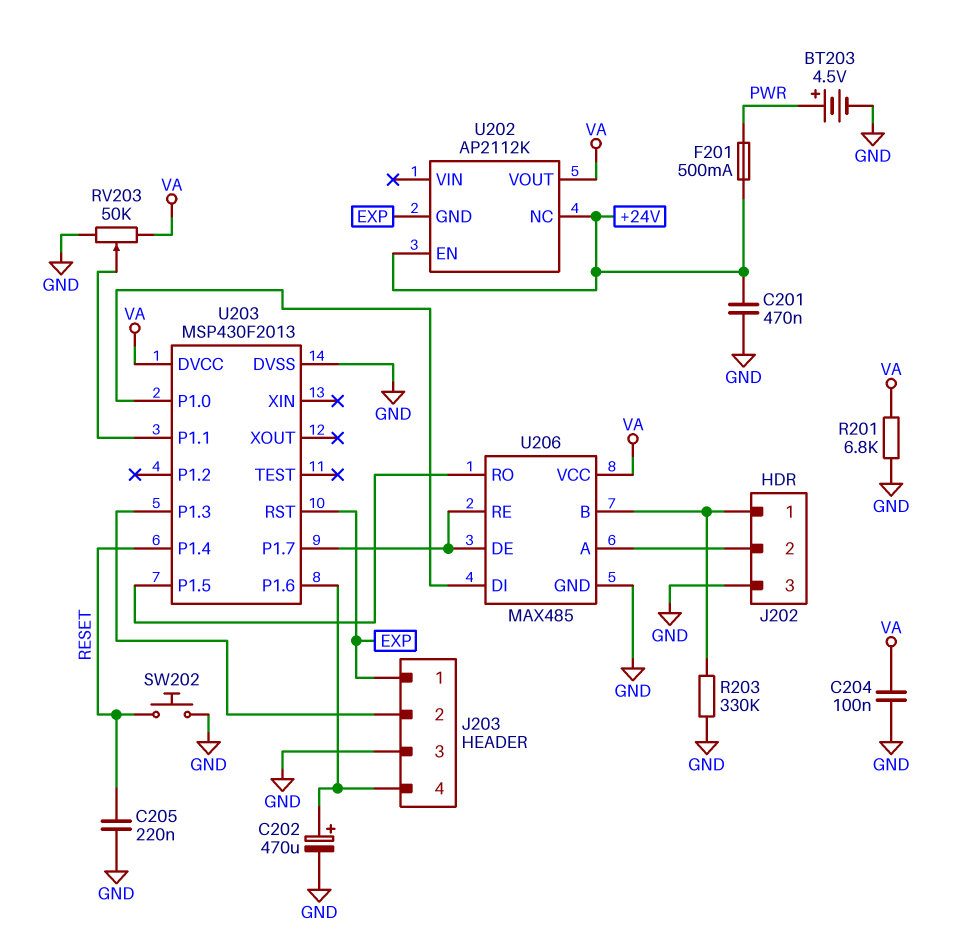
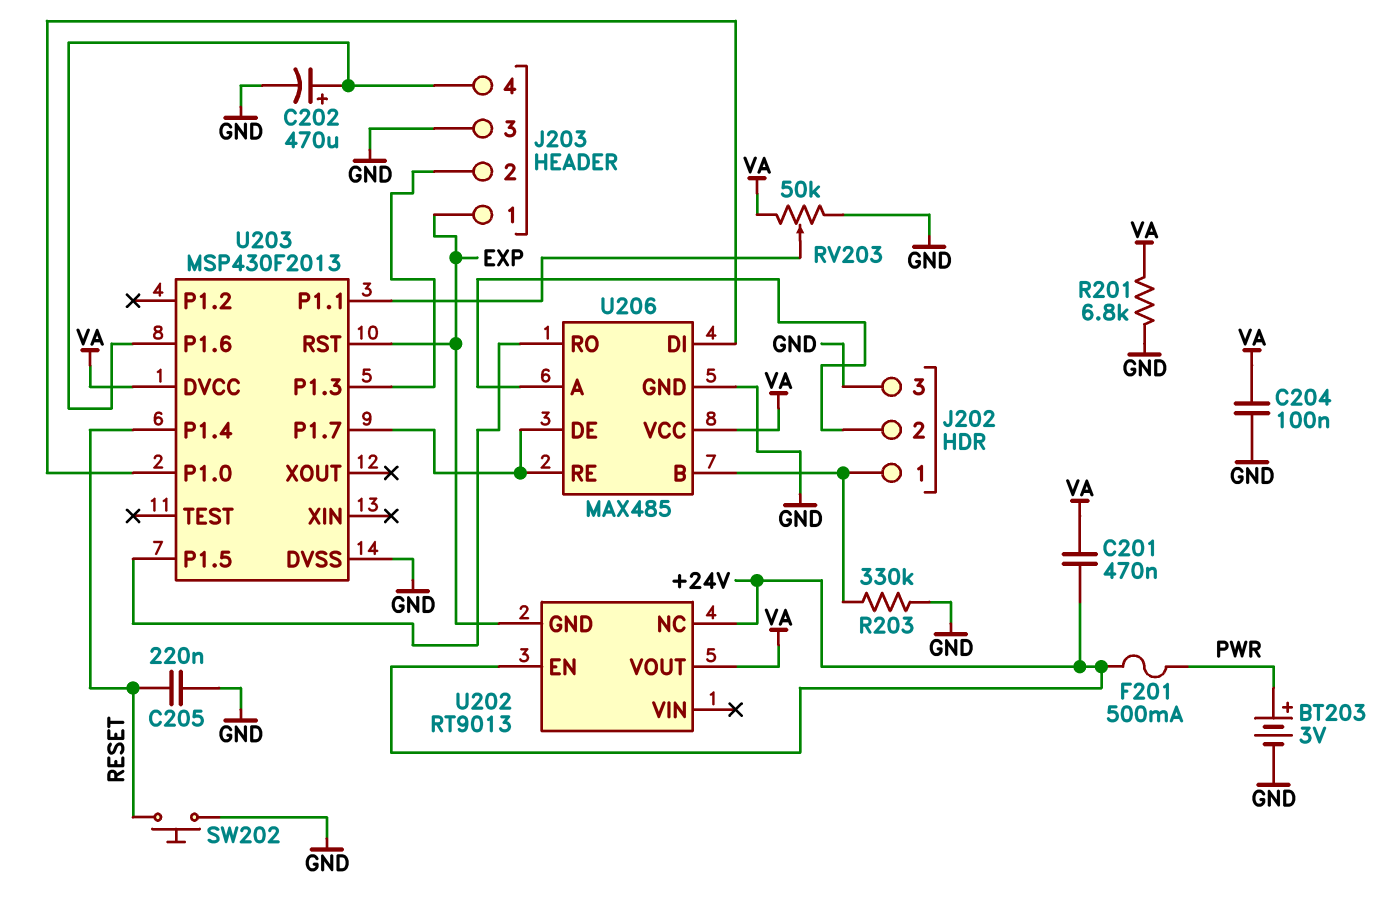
BT203: 4.5V (plus PWR, minus GND) -> 3V (plus PWR, minus GND)
C201: 470nF (+24V, GND) -> 470nF (+24V, VA)
U202: AP2112K -> RT9013

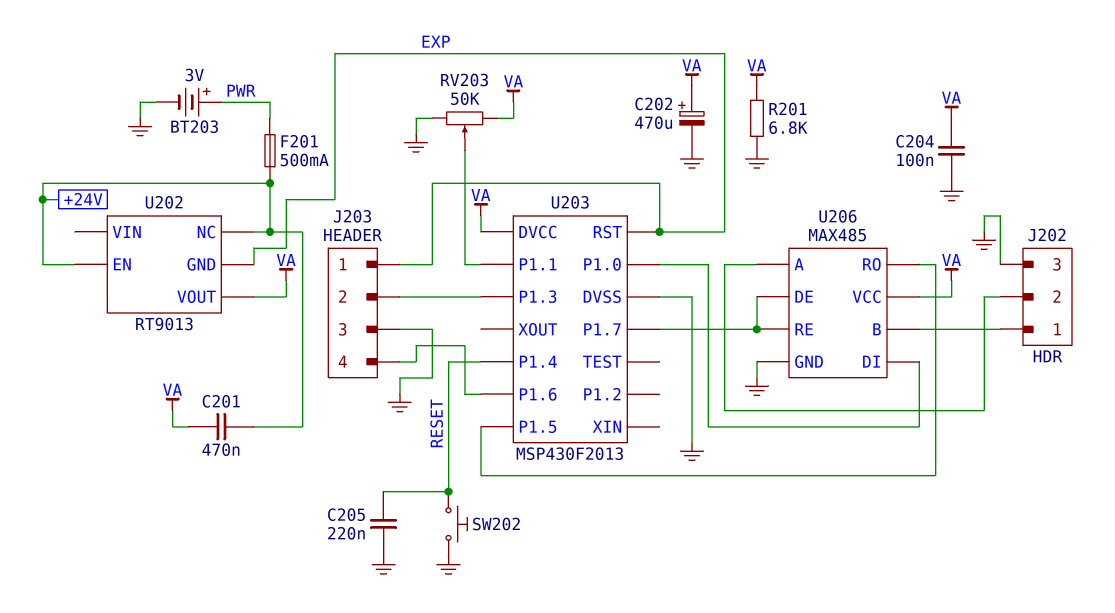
C202: 470uF (plus J203/4, minus GND) -> 470uF (plus VA, minus GND)
R203: 330k (GND, J202/1) -> none

